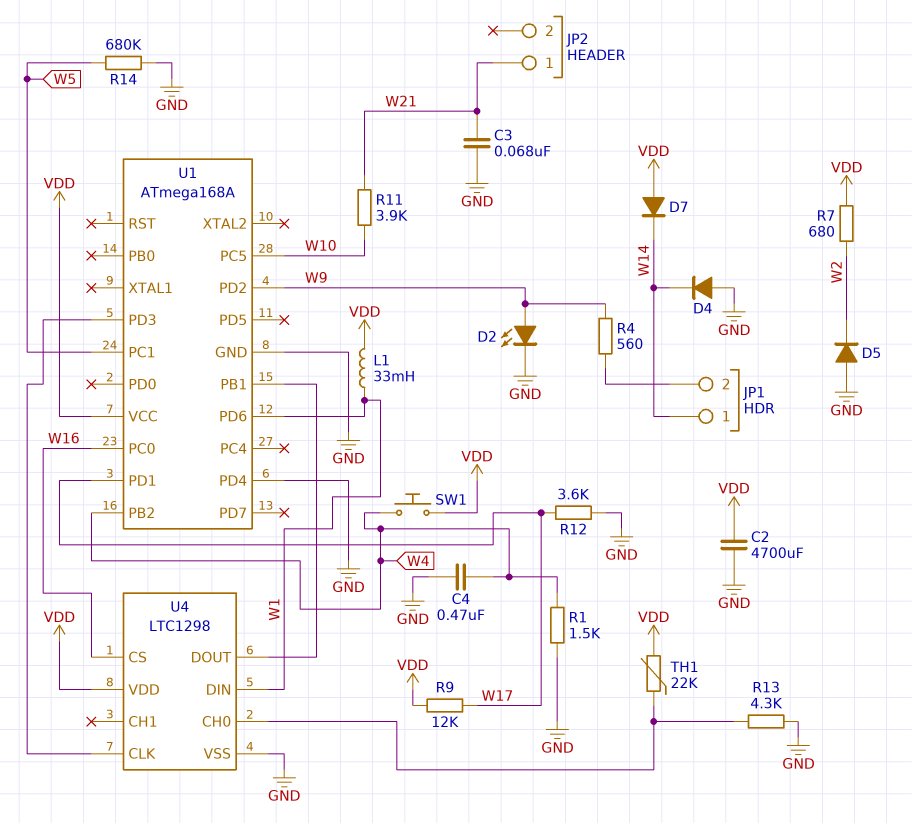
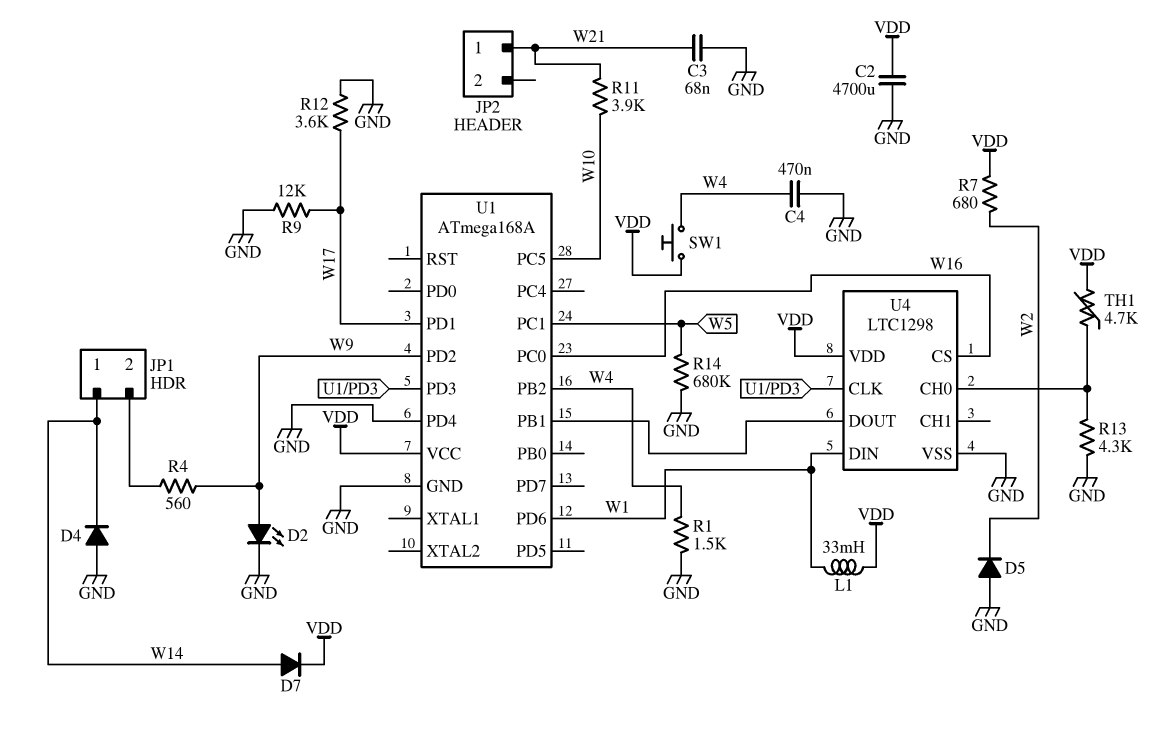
D7: diode (A VDD, K W14) -> diode (A W14, K VDD)
R9: 12k (VDD, W17) -> 12k (GND, W17)
TH1: 22k (U4/CH0, VDD) -> 4.7k (U4/CH0, VDD)

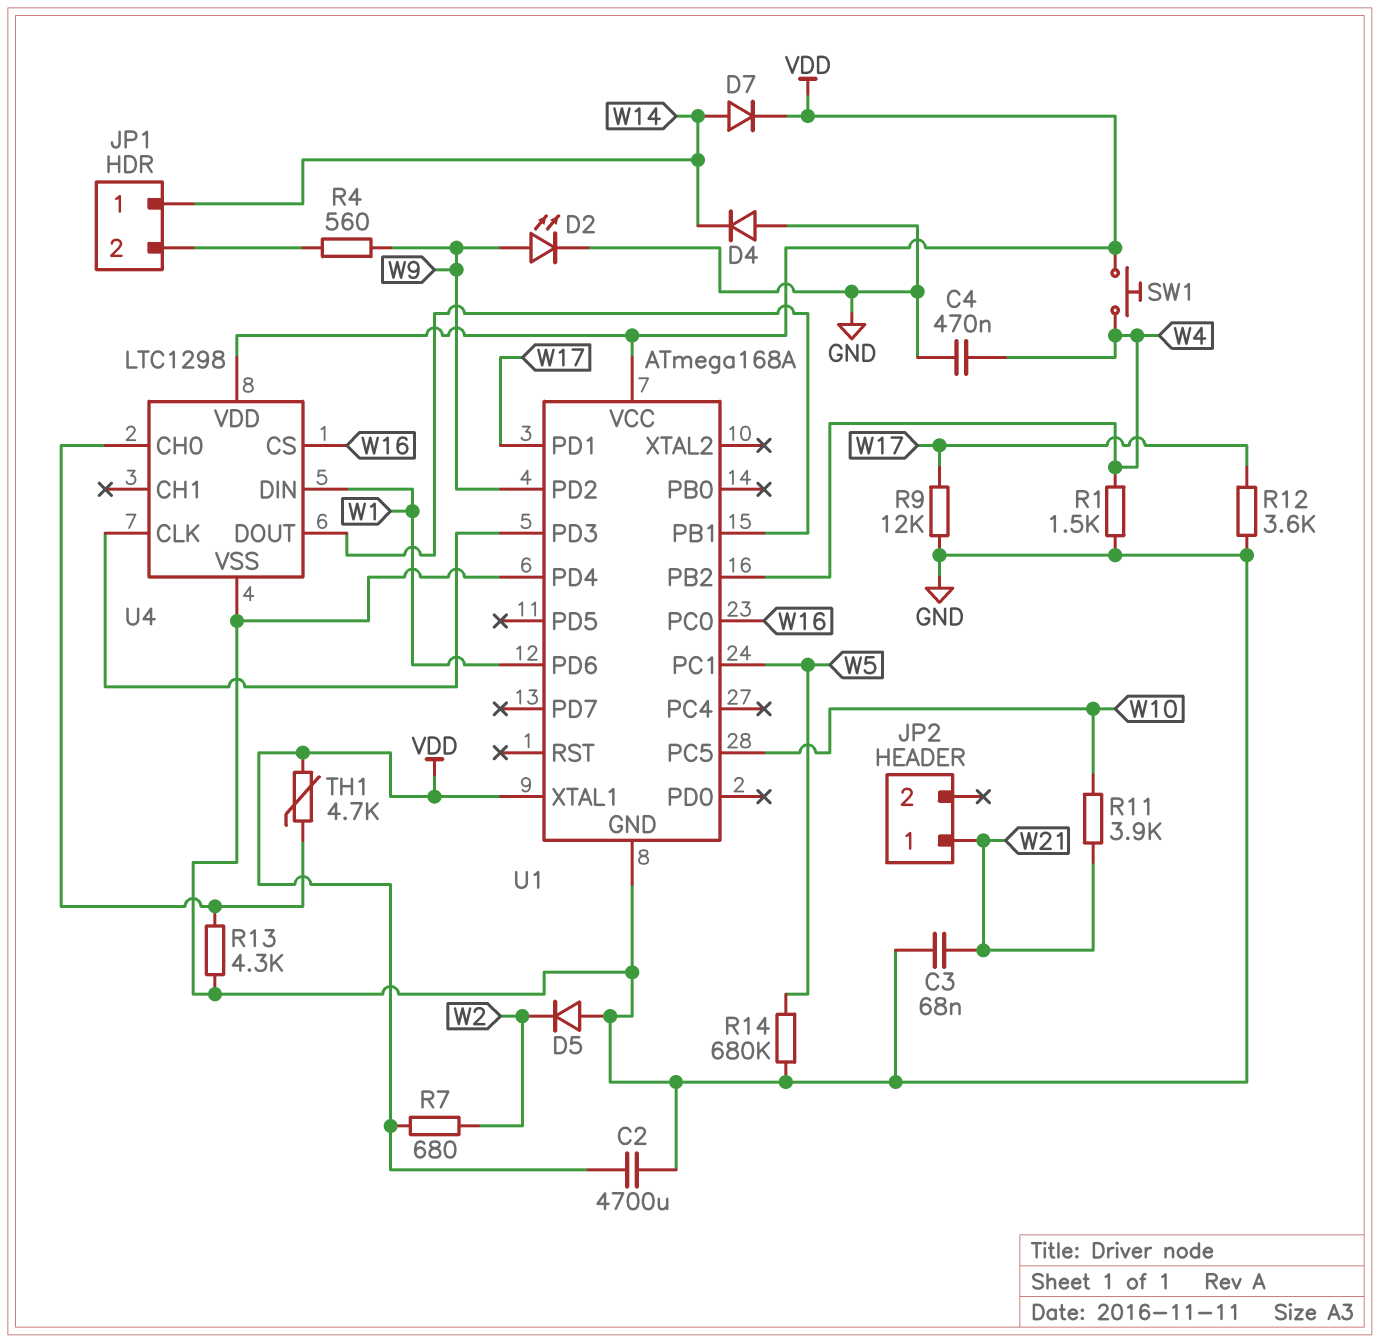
L1: 33mH (VDD, W1) -> none
U1 pin XTAL1: none -> VDD

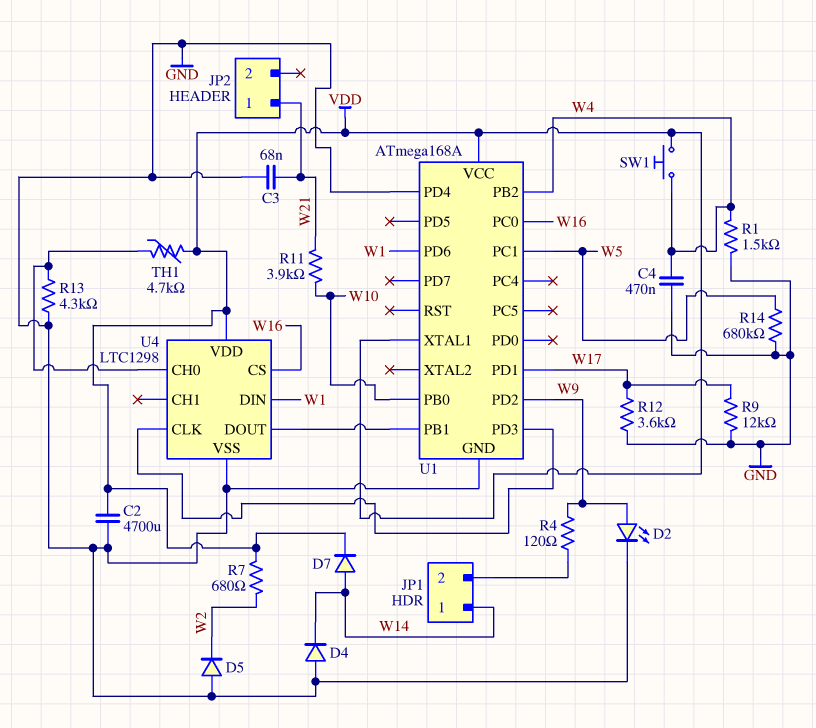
R4: 560 (JP1/2, W9) -> 120 (JP1/2, W9)
U1 pin PB0: none -> W10
U1 pin PC5: W10 -> none

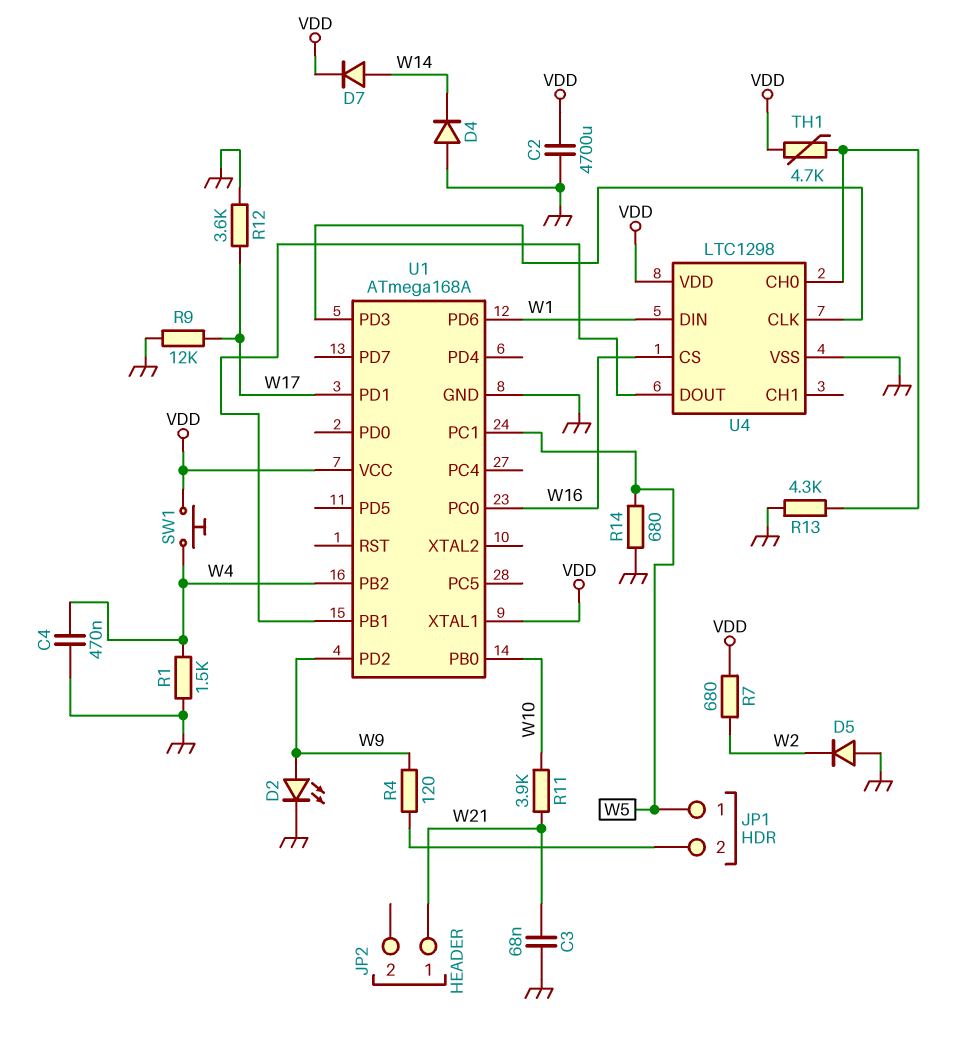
JP1 pin 1: W14 -> W5
R14: 680k (GND, W5) -> 680 (GND, W5)
U1 pin PD4: GND -> none

